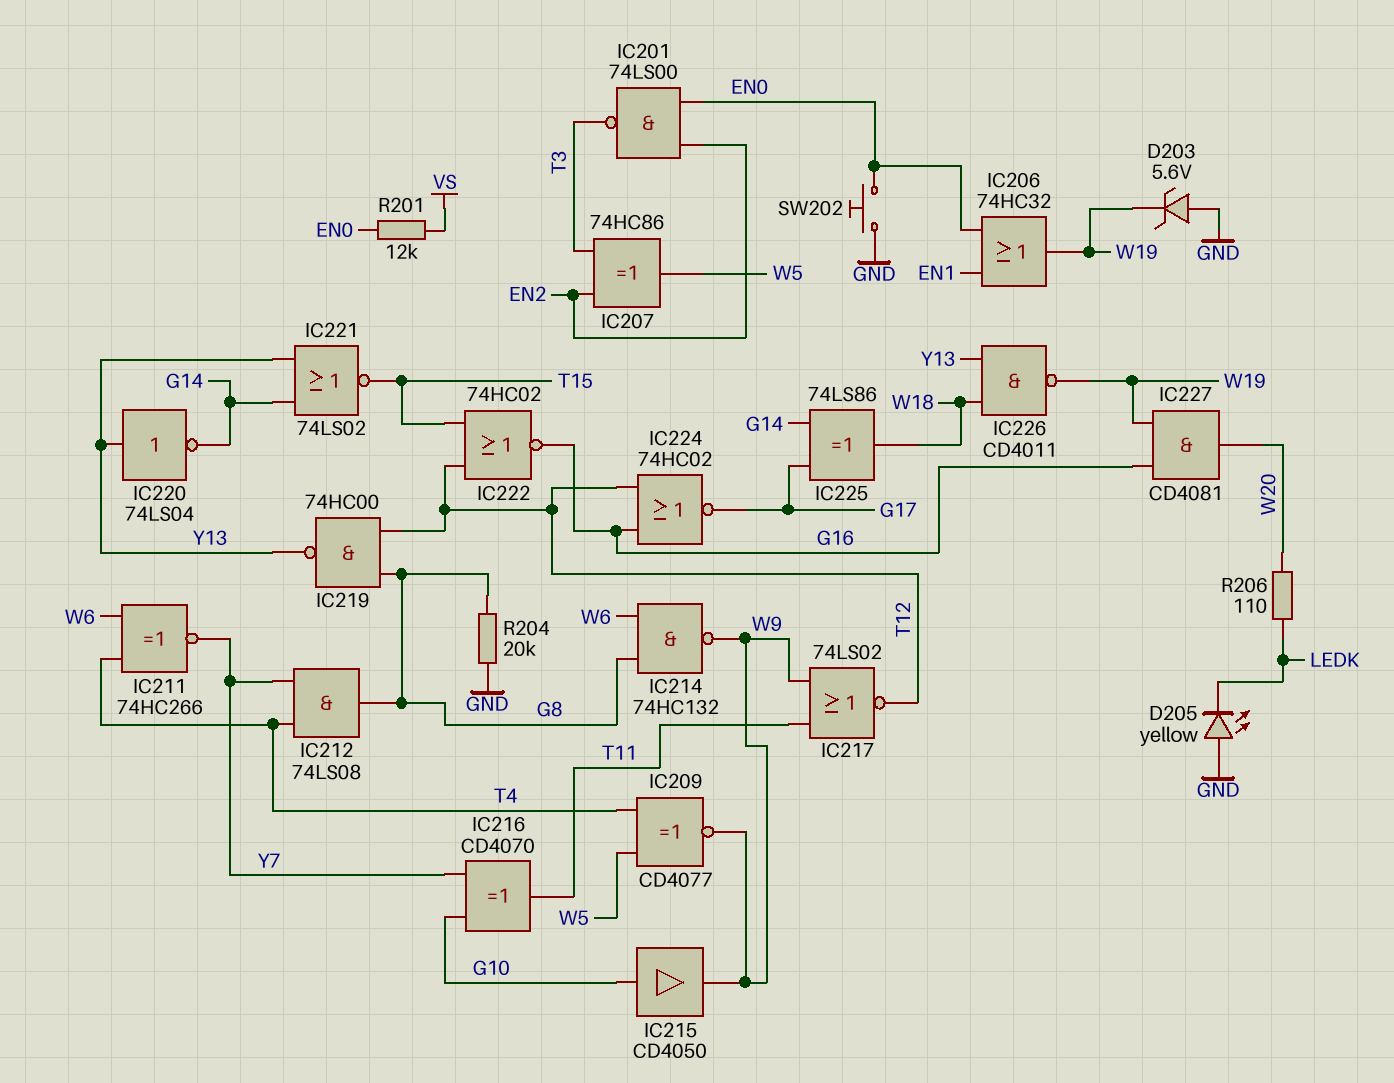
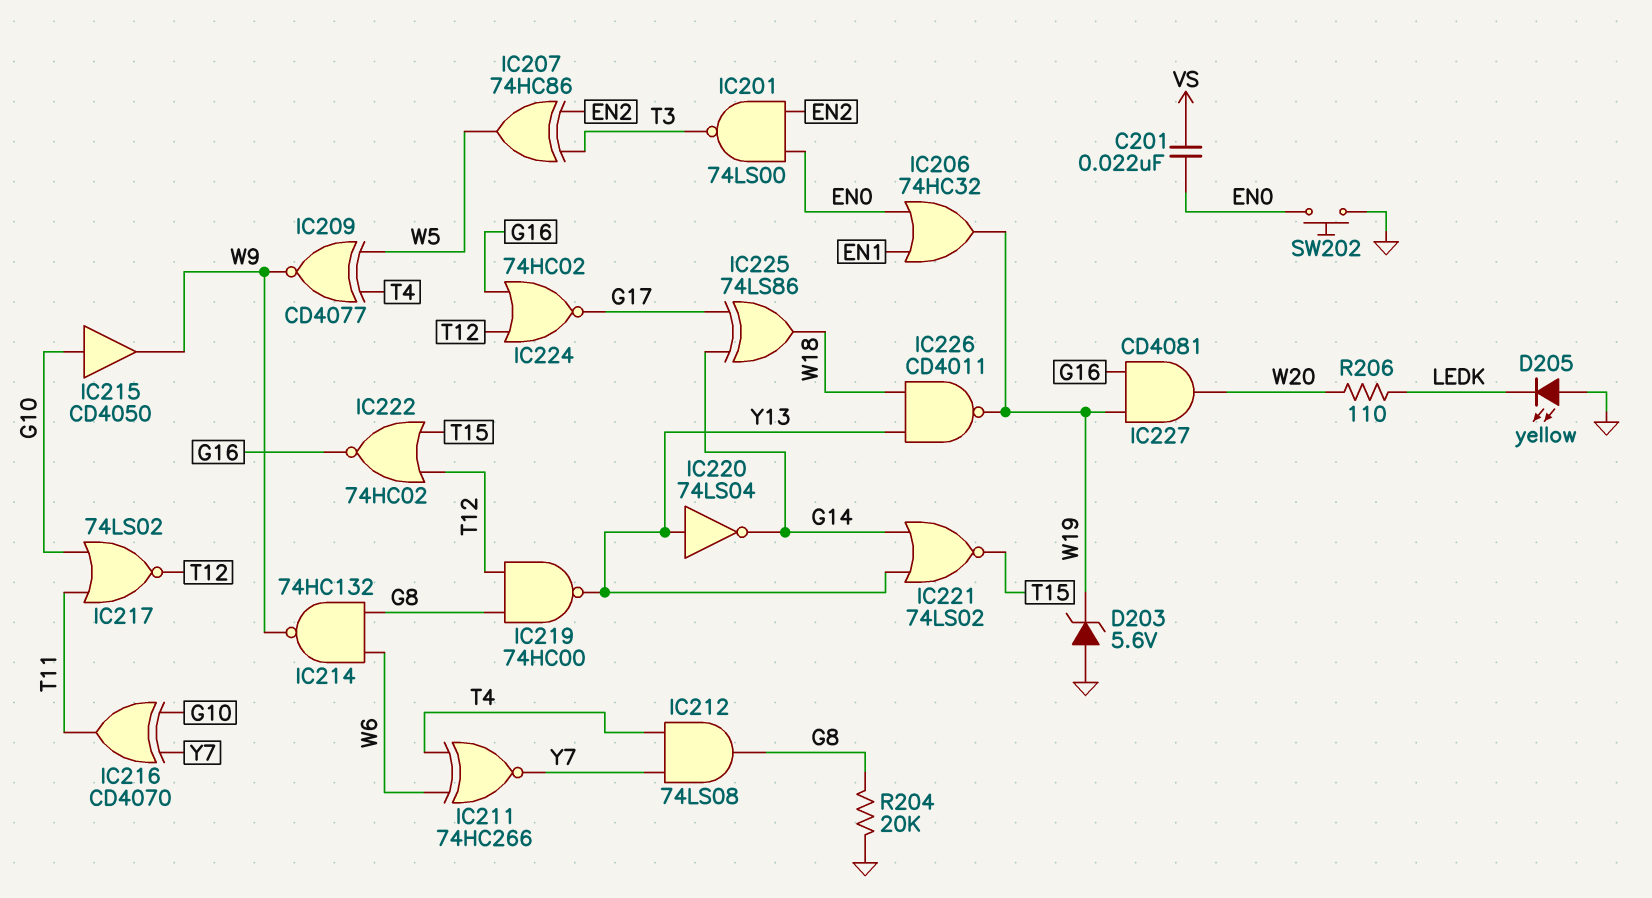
C201: none -> 22nF (EN0, VS)
IC217: NOR 74LS02 (in T11, in W9, out T12) -> NOR 74LS02 (in G10, in T11, out T12)
R201: 12k (EN0, VS) -> none

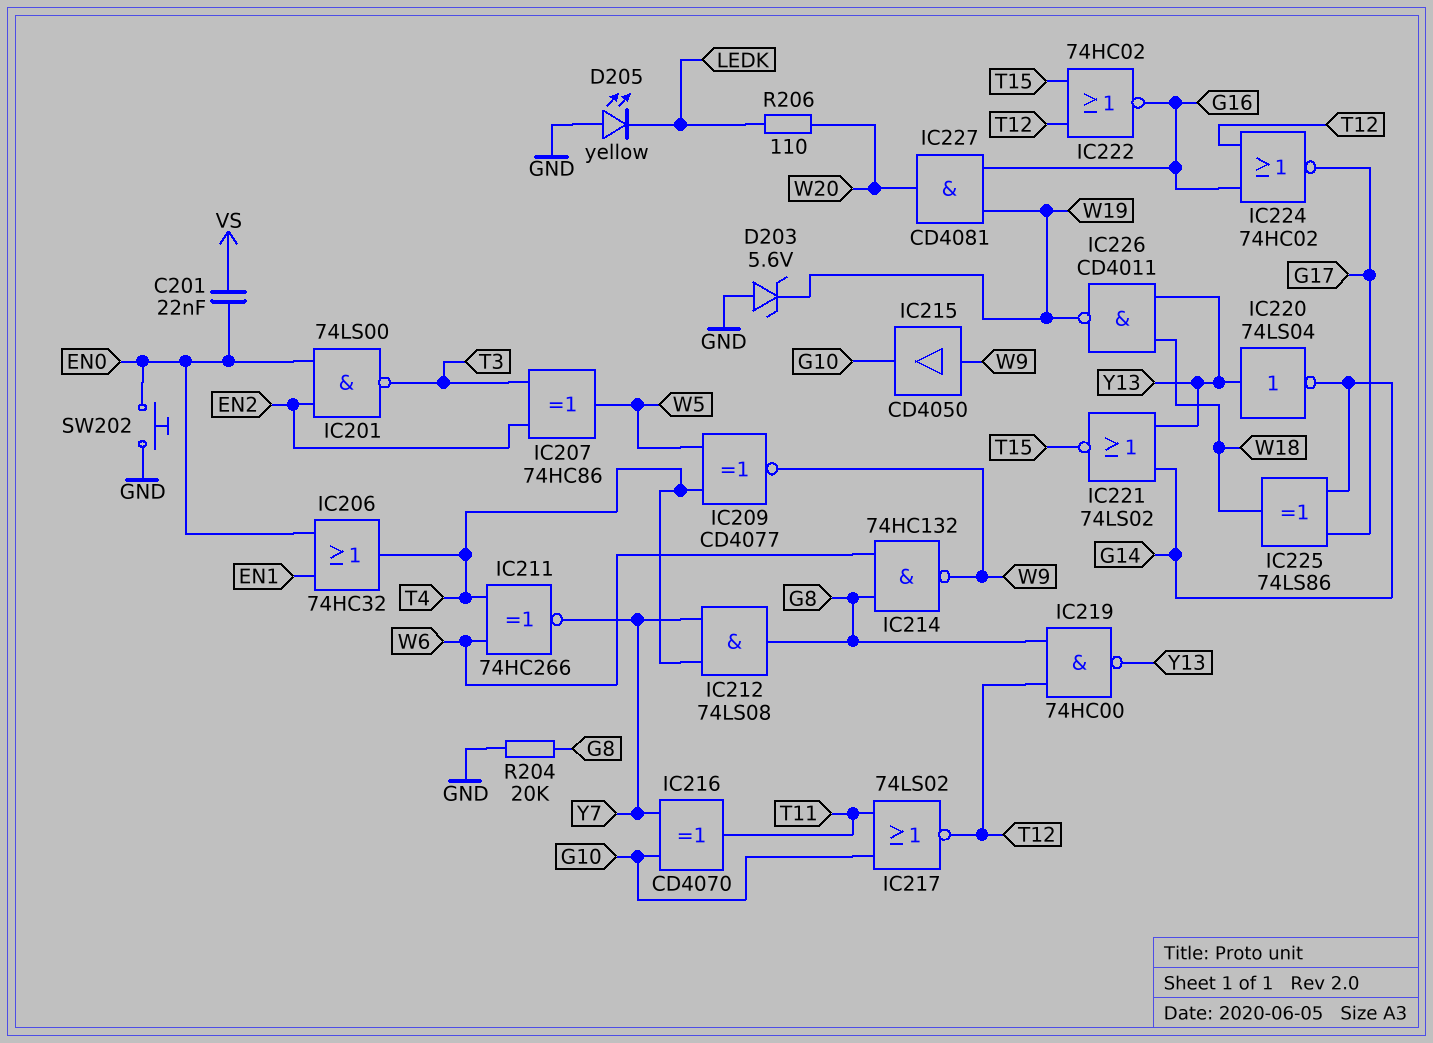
IC206: OR 74HC32 (in EN0, in EN1, out W19) -> OR 74HC32 (in EN0, in EN1, out T4)
IC215: buffer CD4050 (in G10, out W9) -> buffer CD4050 (in W9, out G10)

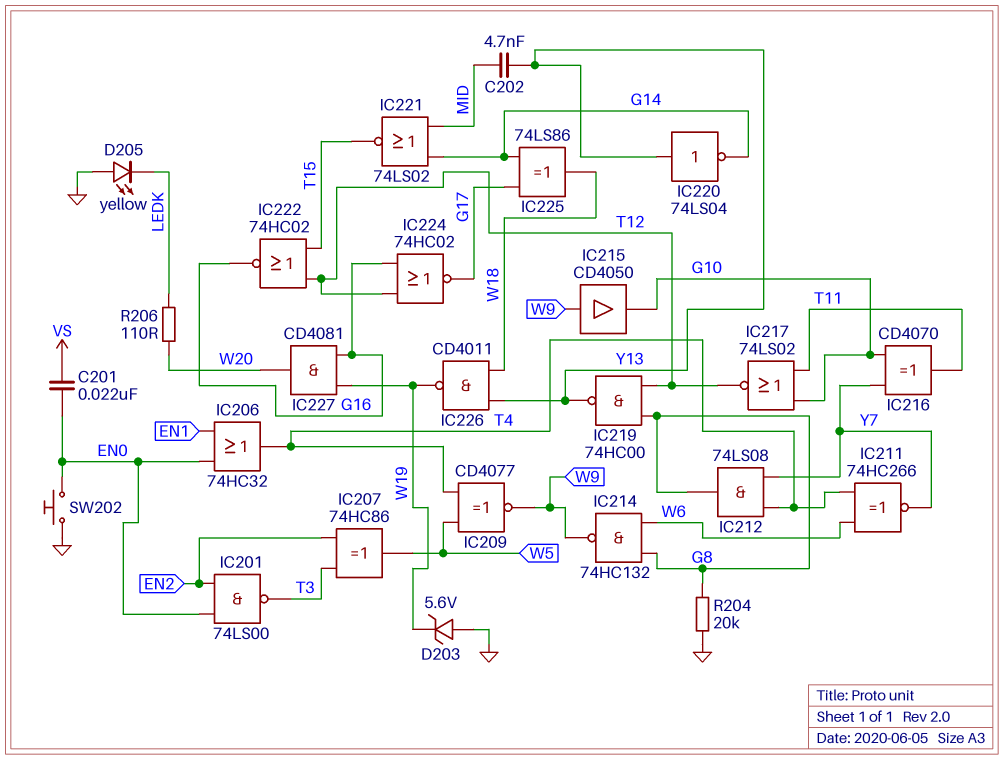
C202: none -> 4.7nF (MID, Y13)
IC221: NOR 74LS02 (in G14, in Y13, out T15) -> NOR 74LS02 (in G14, in MID, out T15)

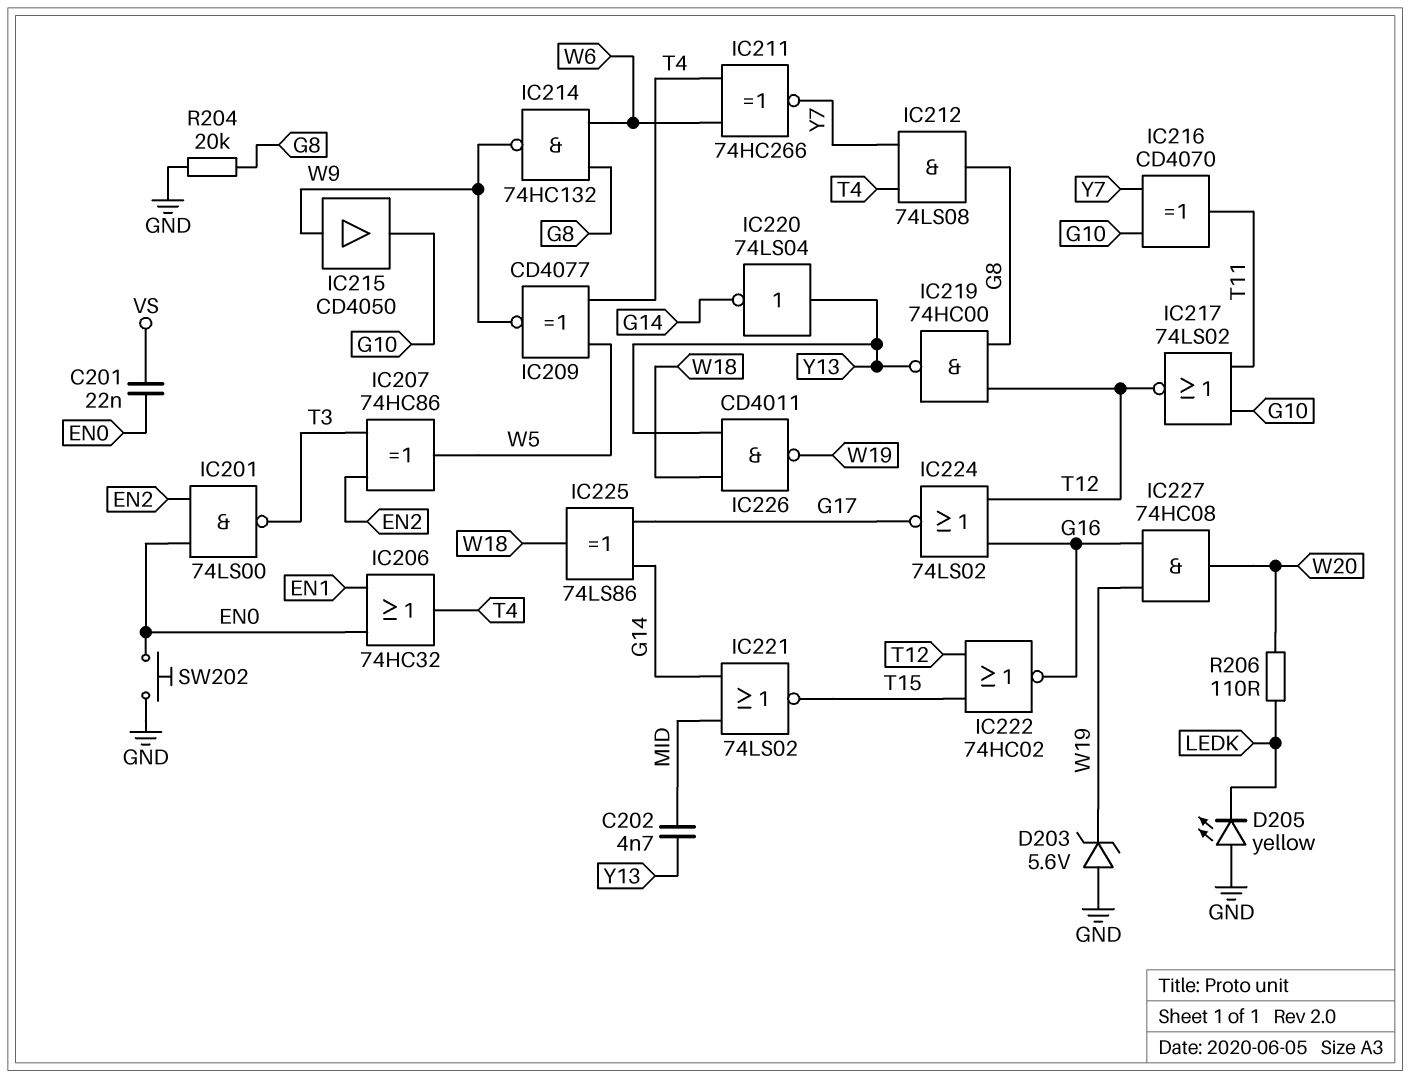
IC224: NOR 74HC02 (in G16, in T12, out G17) -> NOR 74LS02 (in G16, in T12, out G17)
IC227: AND CD4081 (in G16, in W19, out W20) -> AND 74HC08 (in G16, in W19, out W20)

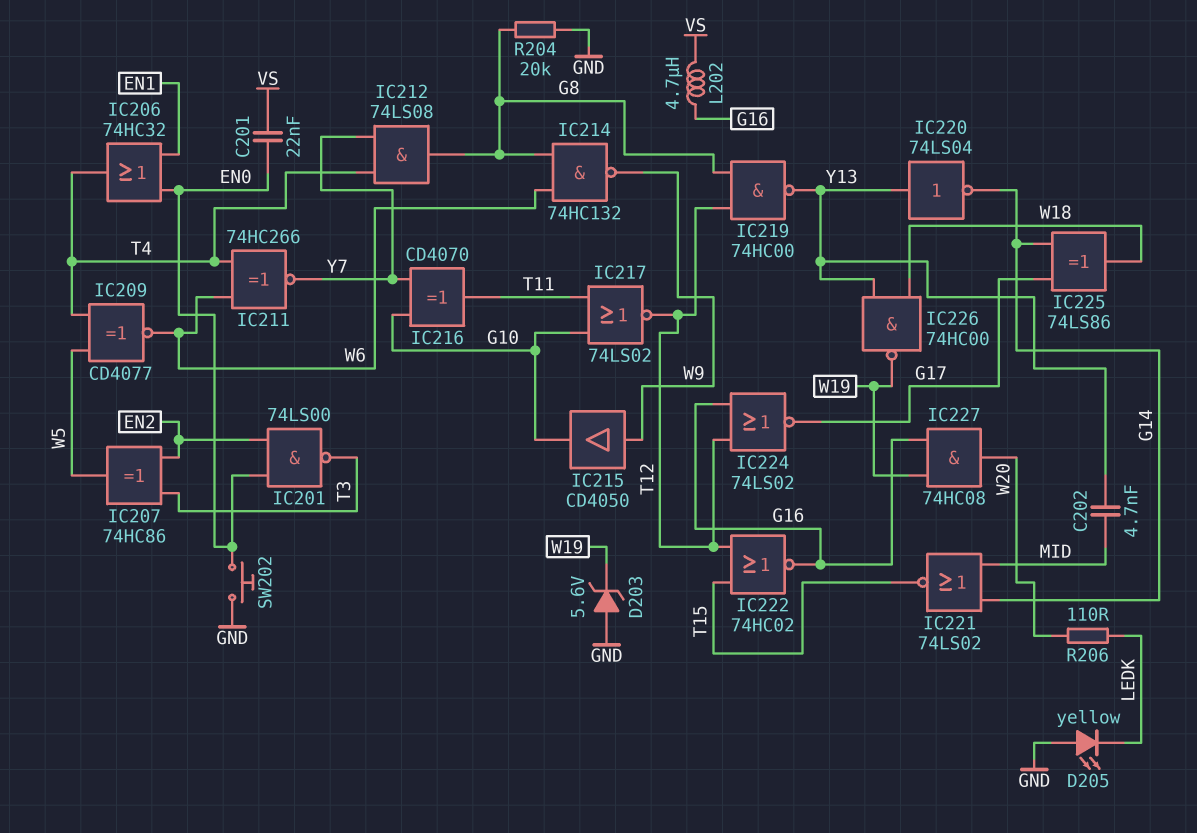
IC209: XNOR CD4077 (in T4, in W5, out W9) -> XNOR CD4077 (in T4, in W5, out W6)
IC226: NAND CD4011 (in W18, in Y13, out W19) -> NAND 74HC00 (in W18, in Y13, out W19)
L202: none -> 4.7uH (G16, VS)

